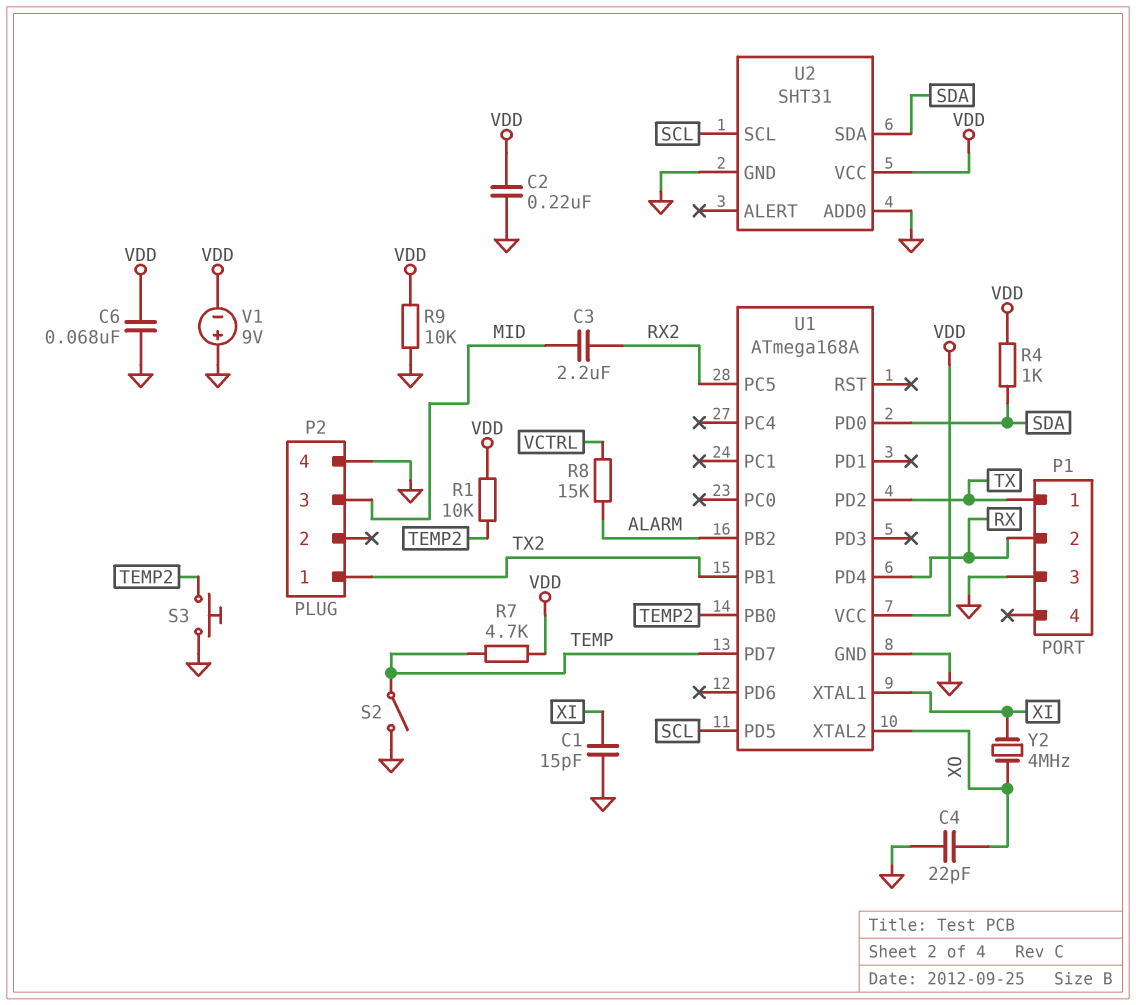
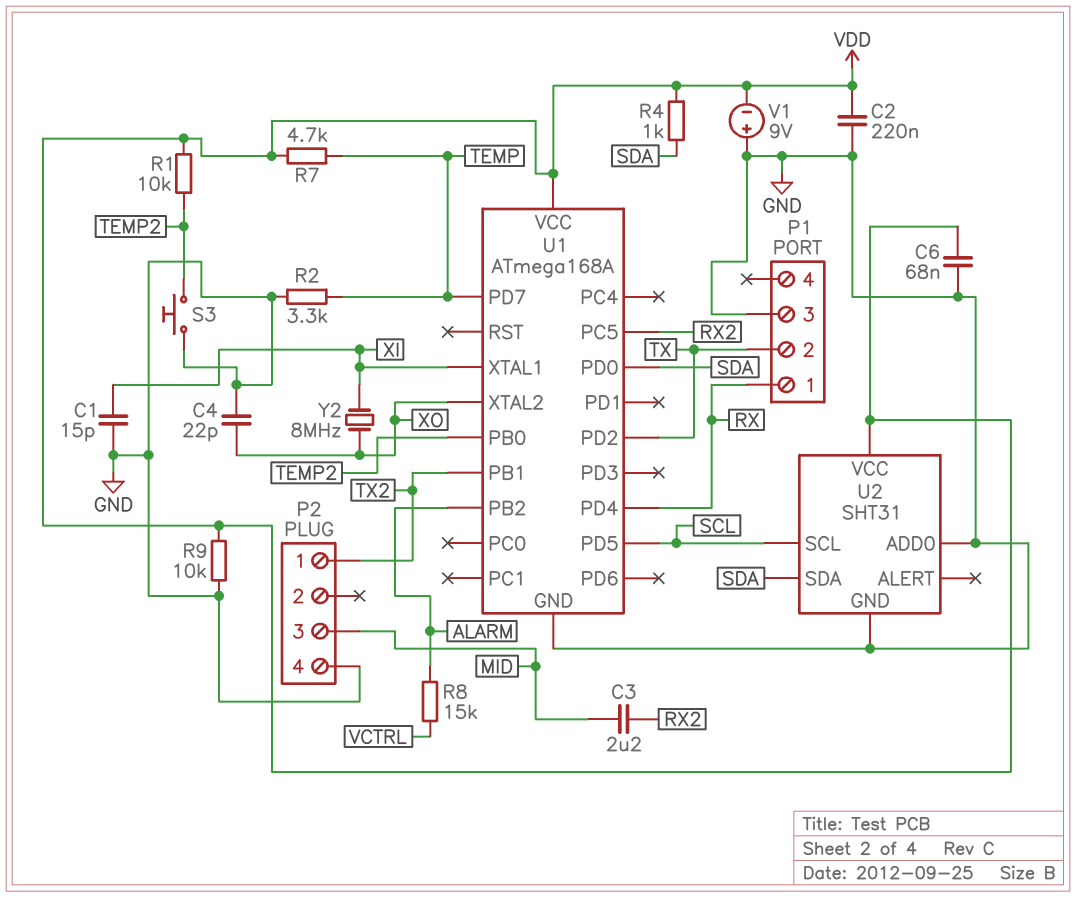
P1 pin 1: TX -> RX
P1 pin 2: RX -> TX
R2: none -> 3.3k (GND, TEMP)
S2: switch (GND, TEMP) -> none
Y2: 4MHz (XI, XO) -> 8MHz (XI, XO)

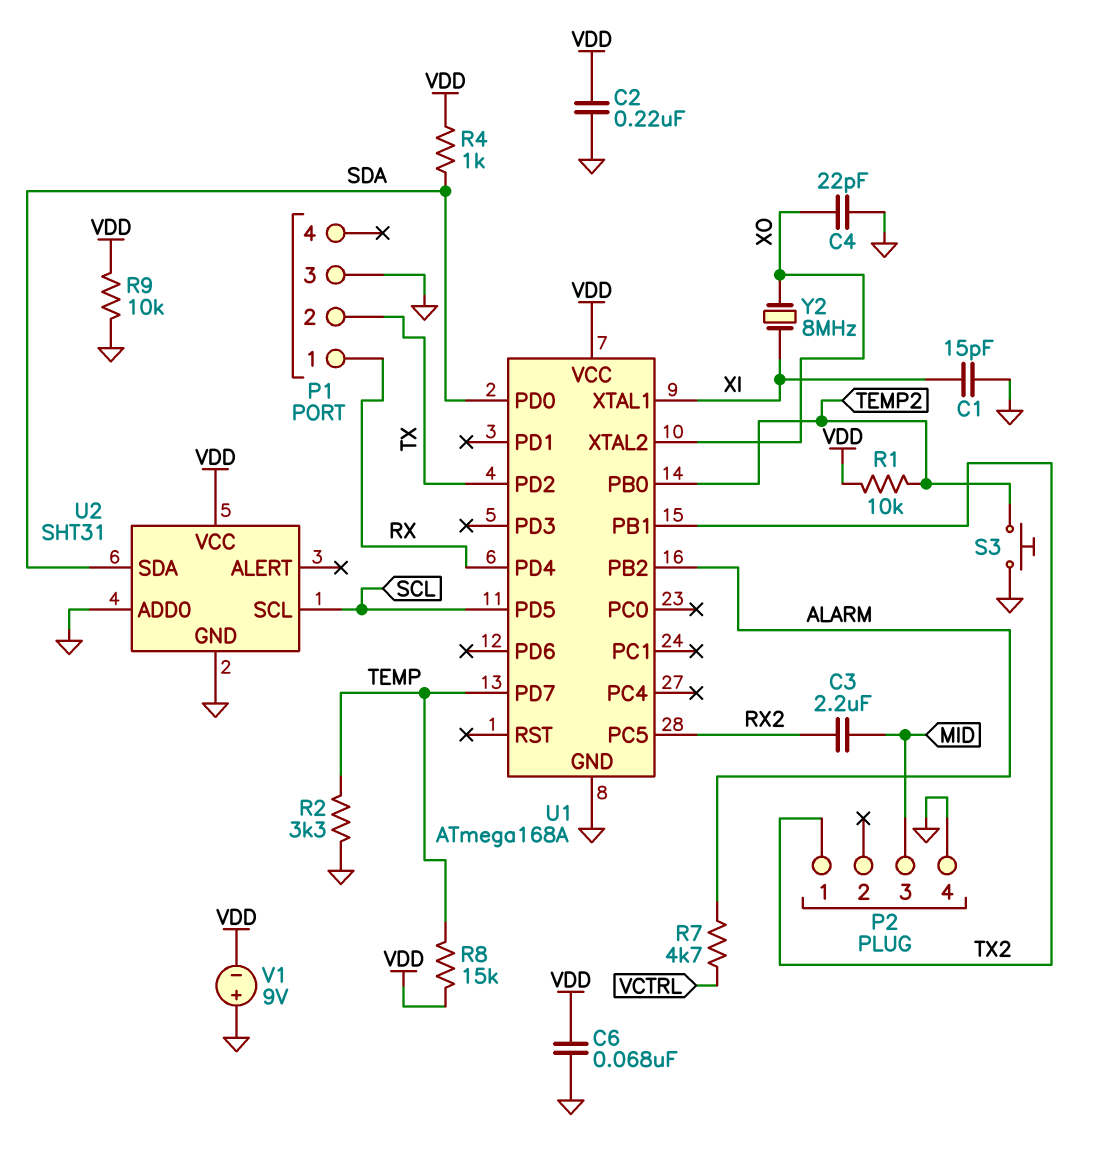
R7: 4.7k (TEMP, VDD) -> 4.7k (ALARM, VCTRL)
R8: 15k (ALARM, VCTRL) -> 15k (TEMP, VDD)

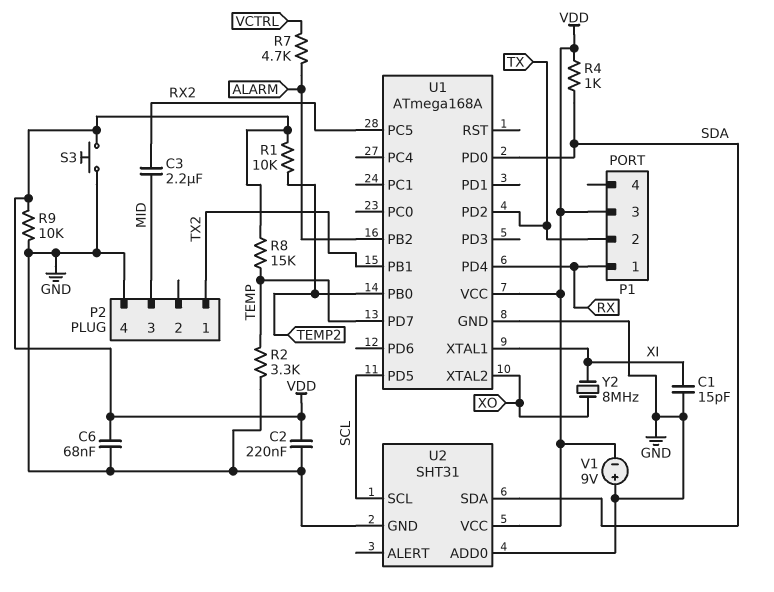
C4: 22pF (GND, XO) -> none
P1 pin 3: GND -> VDD
S3: button (GND, TEMP2) -> button (GND, VDD)

